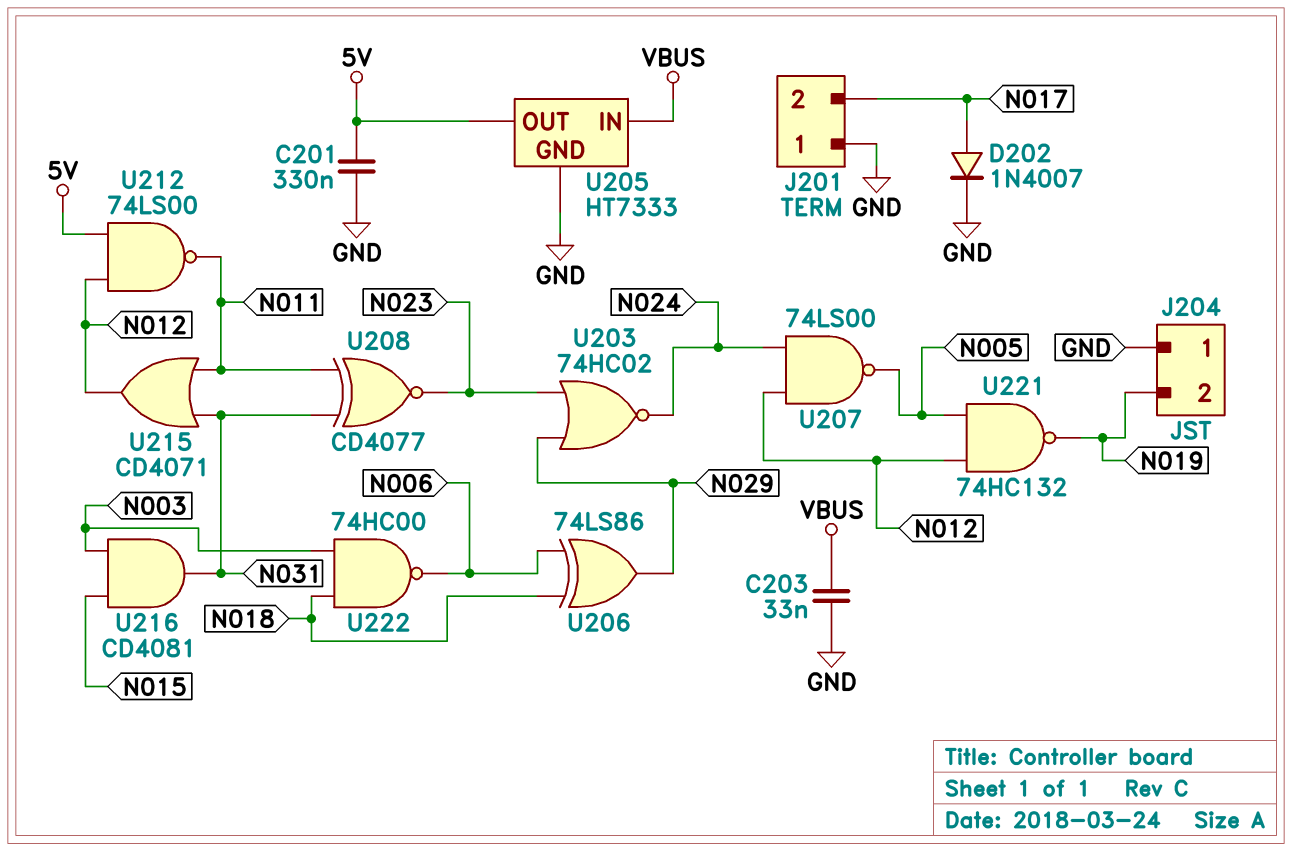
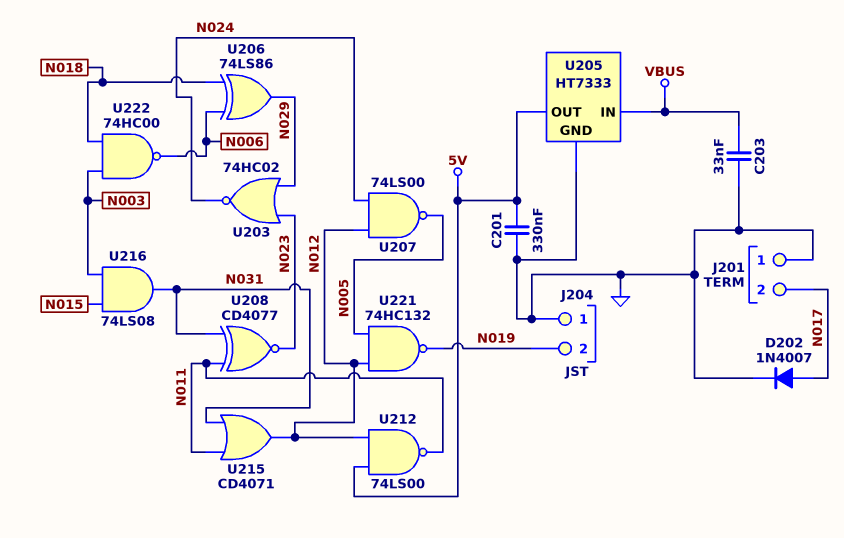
U216: AND CD4081 (in N003, in N015, out N031) -> AND 74LS08 (in N003, in N015, out N031)

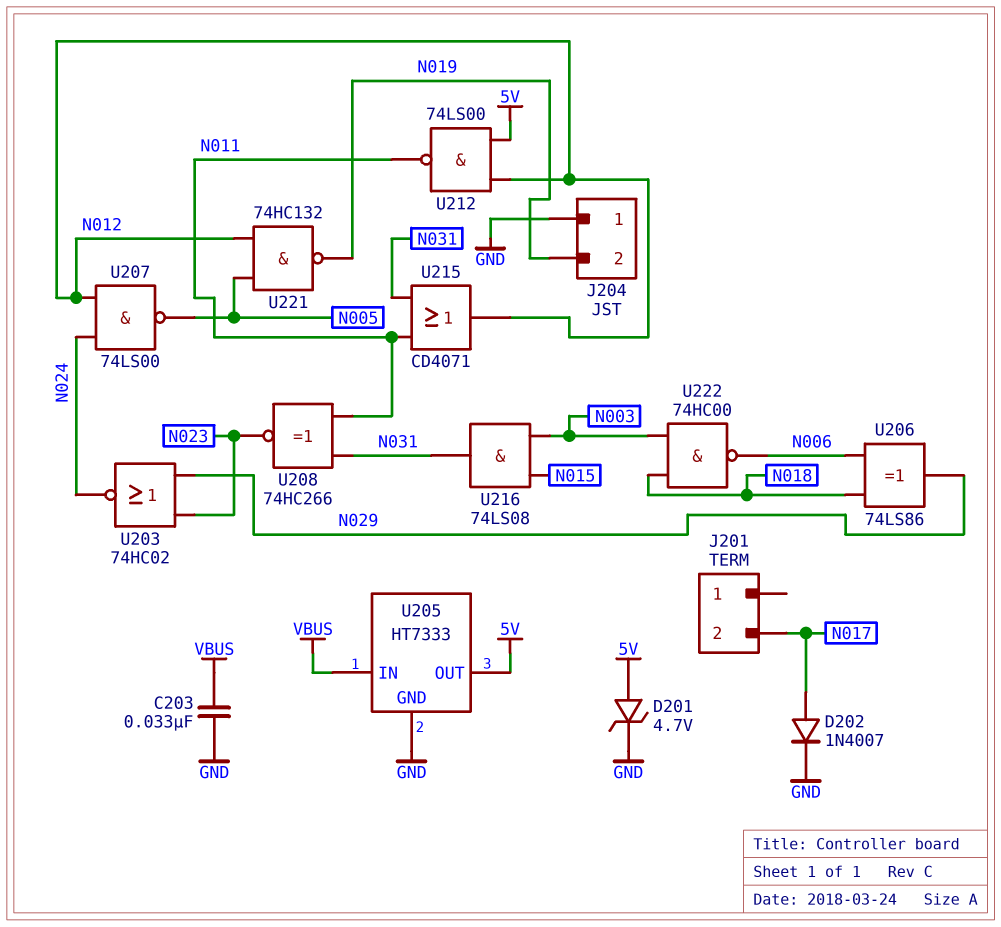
C201: 330nF (5V, GND) -> none
D201: none -> zener 4.7V (A 5V, K GND)
J201 pin 1: GND -> none
U208: XNOR CD4077 (in N011, in N031, out N023) -> XNOR 74HC266 (in N011, in N031, out N023)

